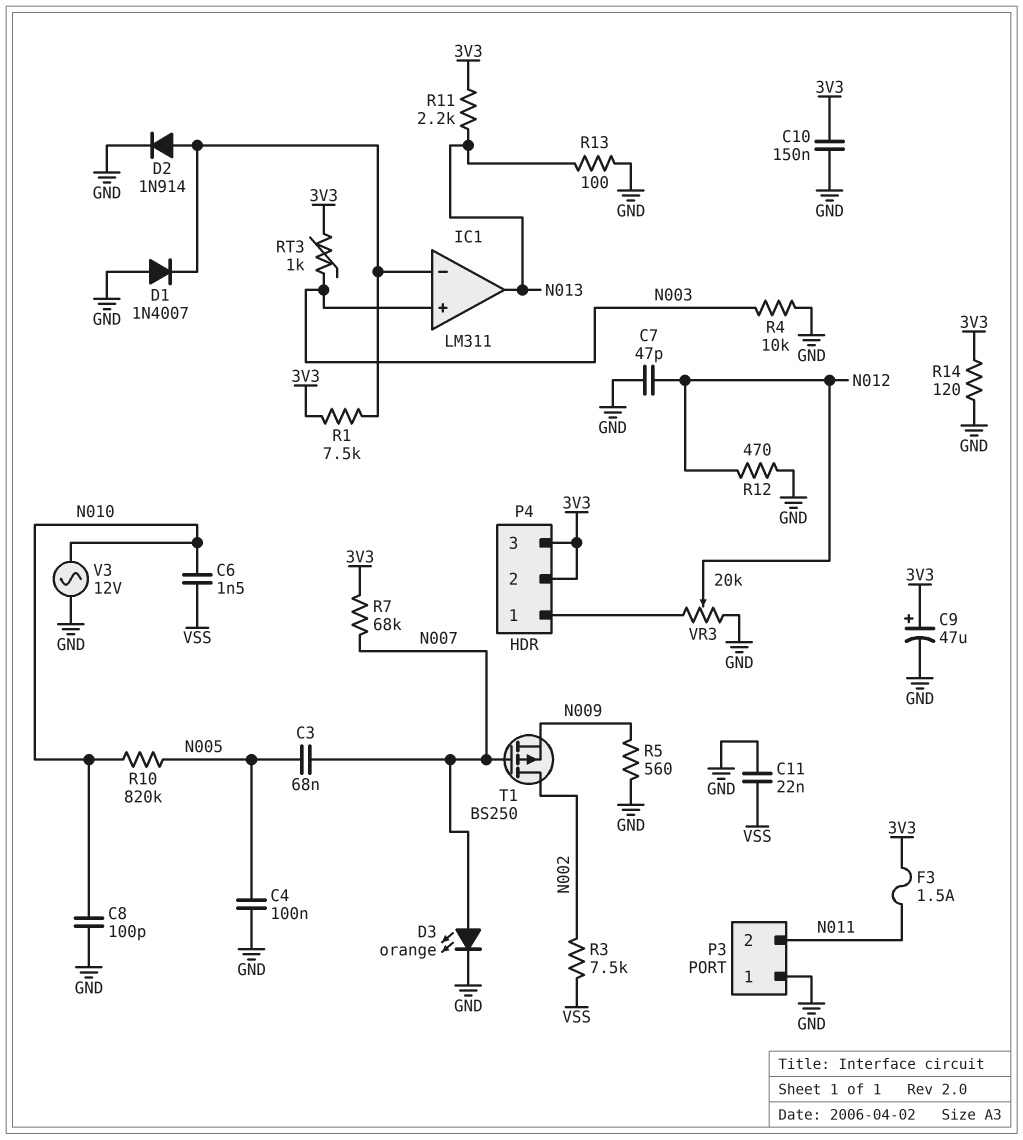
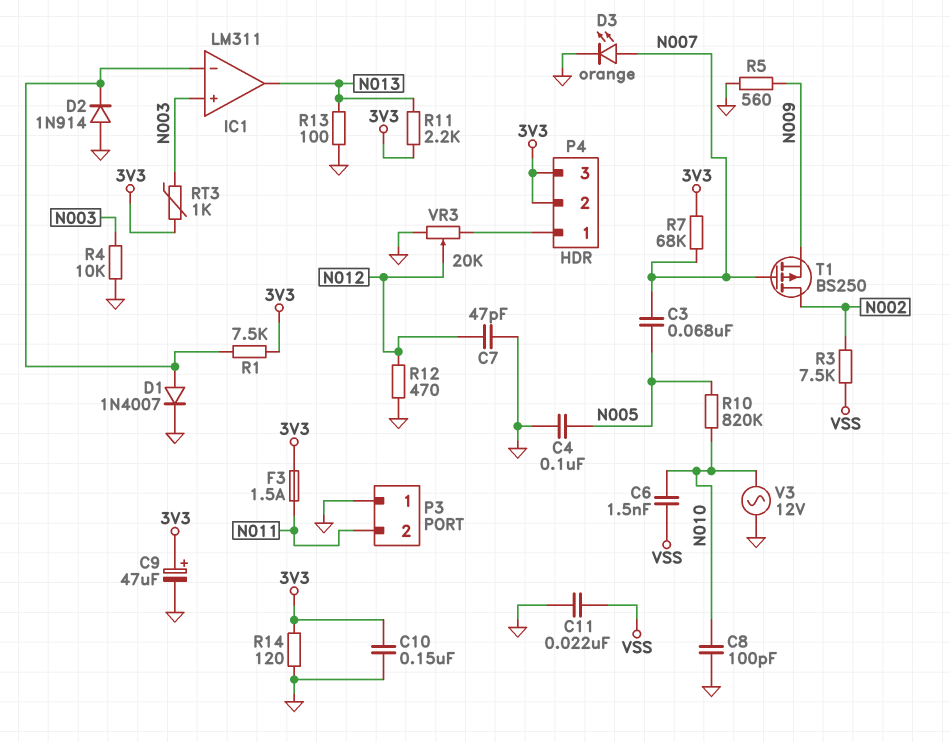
D1: diode 1N4007 (A GND, K IC1/in-) -> diode 1N4007 (A IC1/in-, K GND)
D2: diode 1N914 (A IC1/in-, K GND) -> diode 1N914 (A GND, K IC1/in-)

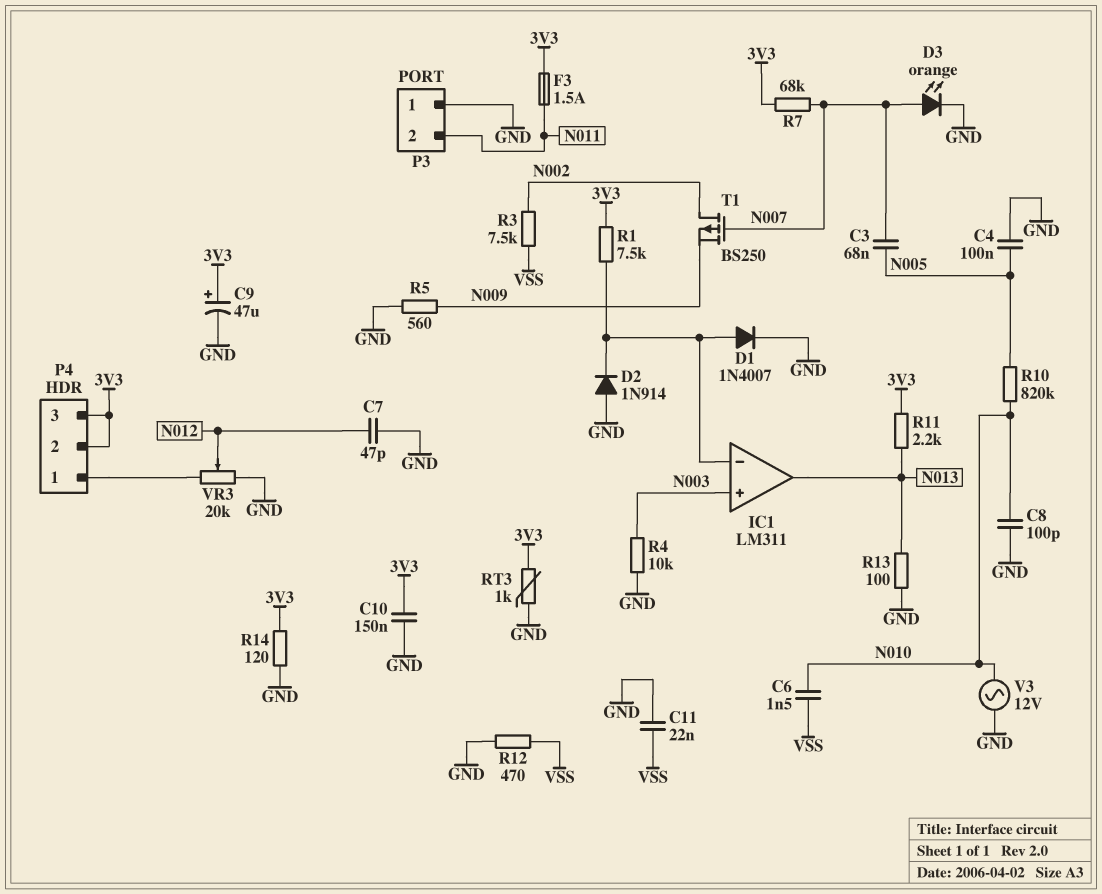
R12: 470 (GND, N012) -> 470 (GND, VSS)
RT3: 1k (3V3, N003) -> 1k (3V3, GND)

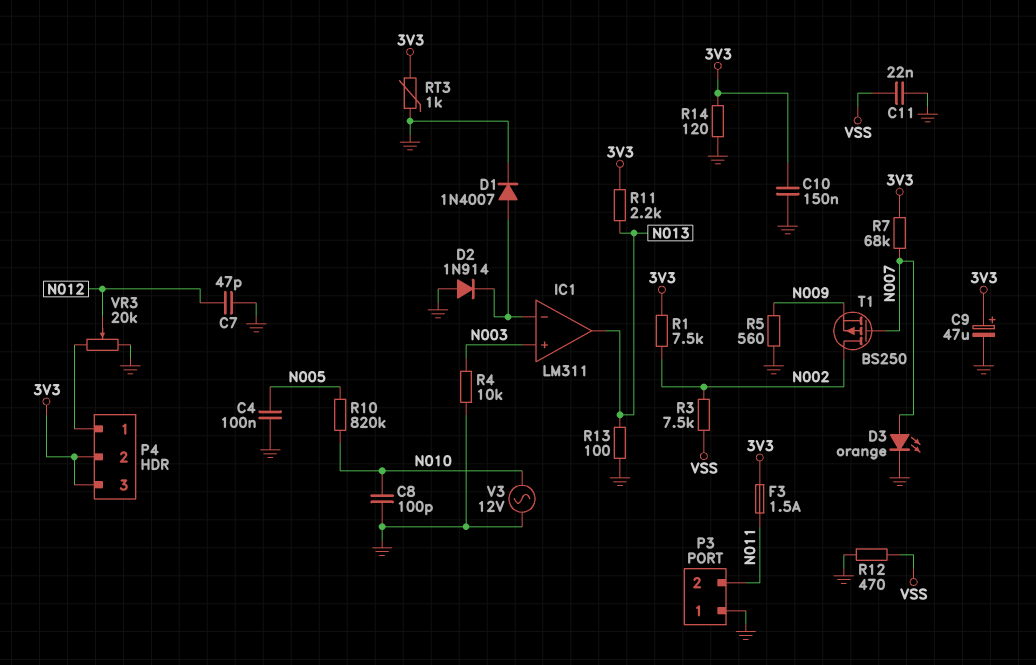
C3: 68nF (N005, N007) -> none
C6: 1.5nF (N010, VSS) -> none
R1: 7.5k (3V3, IC1/in-) -> 7.5k (3V3, N002)

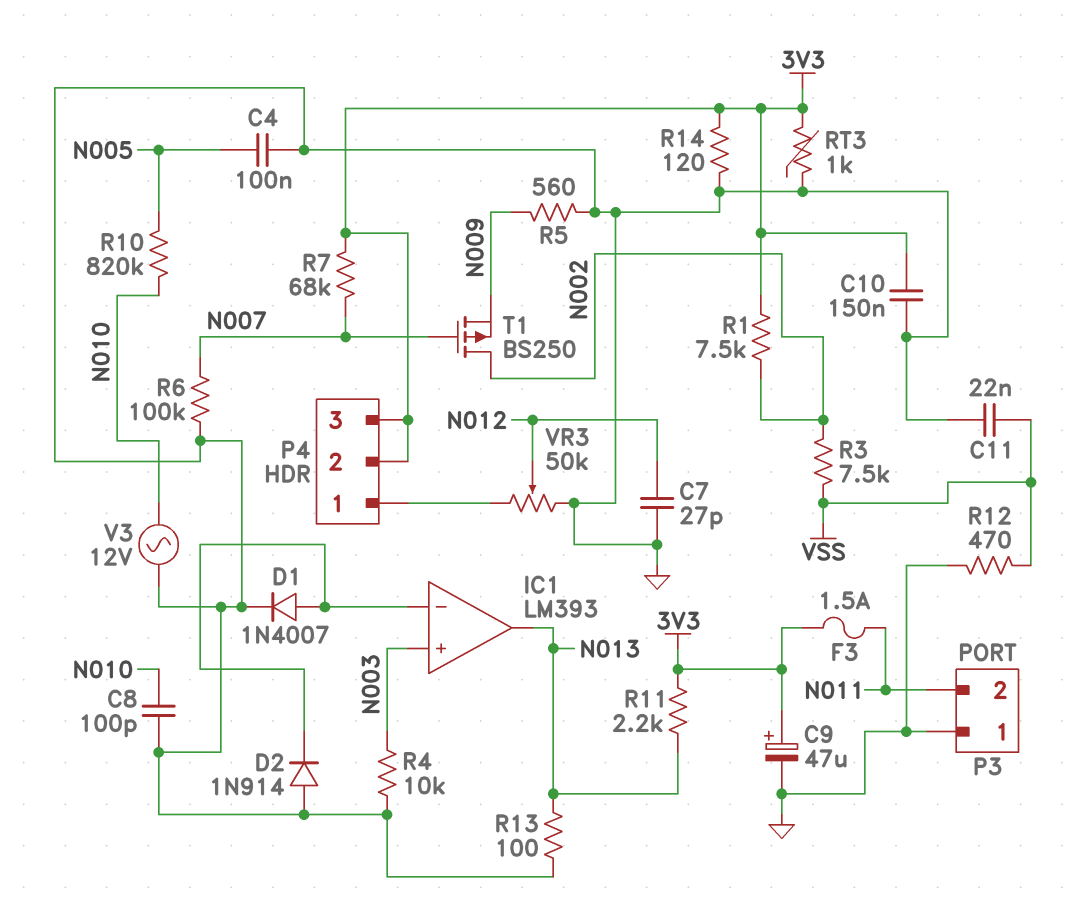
C7: 47pF (GND, N012) -> 27pF (GND, N012)
D3: LED orange (A N007, K GND) -> none
IC1: LM311 -> LM393
R6: none -> 100k (GND, N007)
VR3: 20k (GND, P4/1, wiper N012) -> 50k (GND, P4/1, wiper N012)

